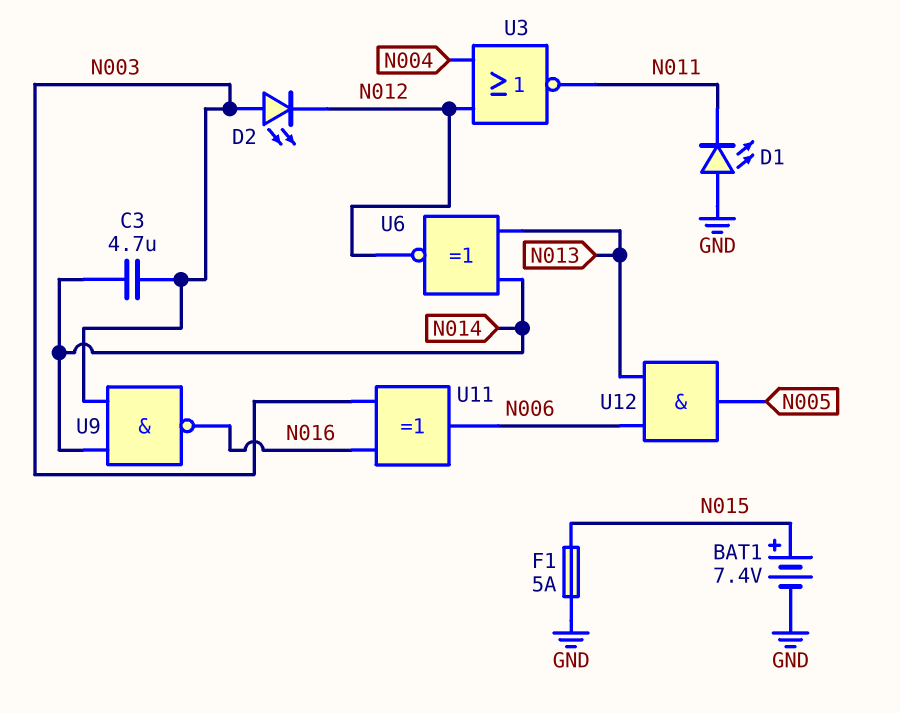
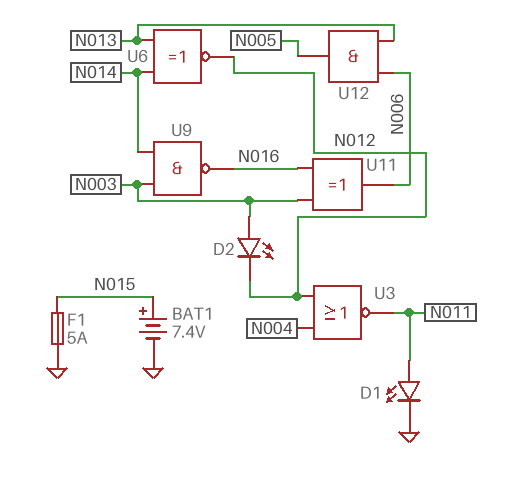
C3: 4.7uF (N003, N014) -> none
D1: LED (A GND, K N011) -> LED (A N011, K GND)

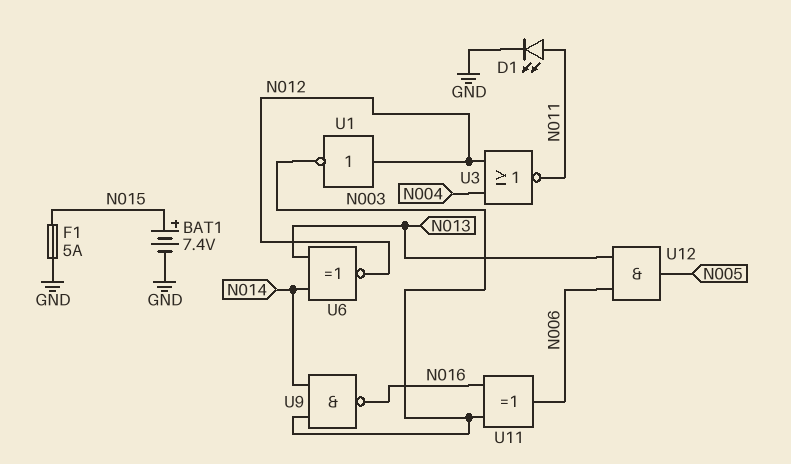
D2: LED (A N003, K N012) -> none
U1: none -> NOT (in N012, out N003)

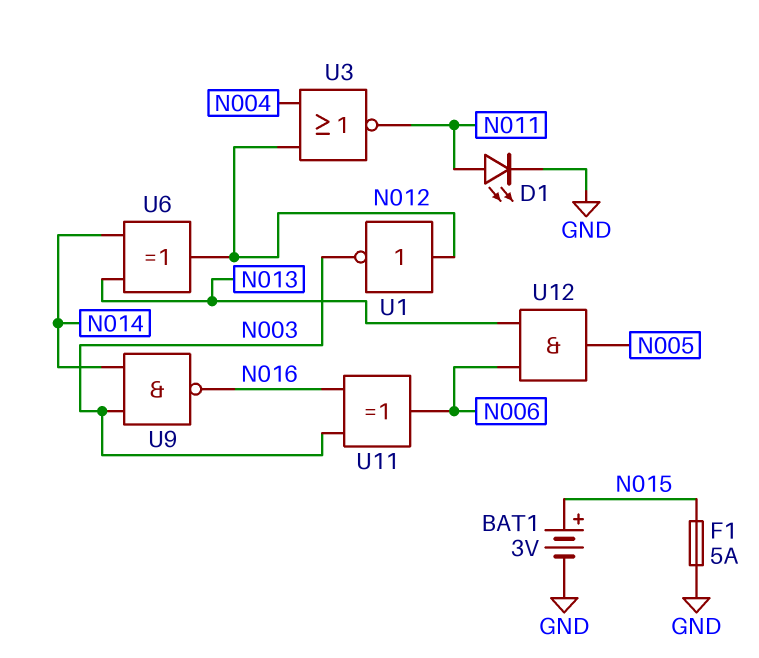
BAT1: 7.4V (plus N015, minus GND) -> 3V (plus N015, minus GND)
U6: XNOR (in N013, in N014, out N012) -> XOR (in N013, in N014, out N012)

